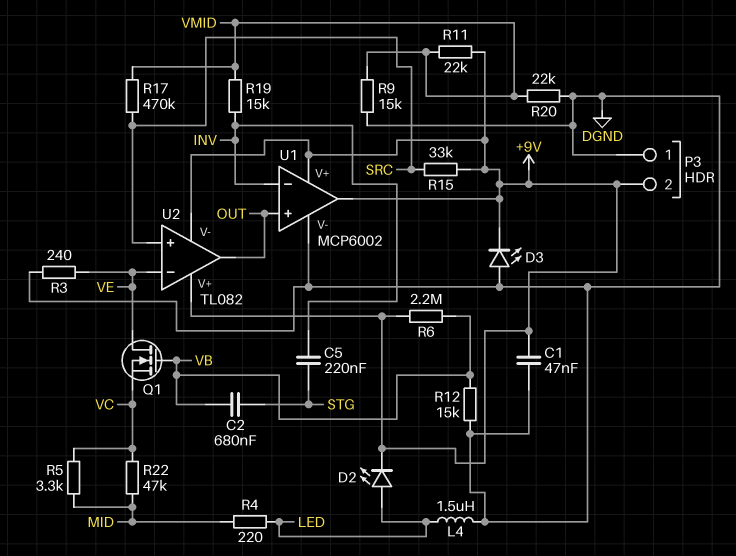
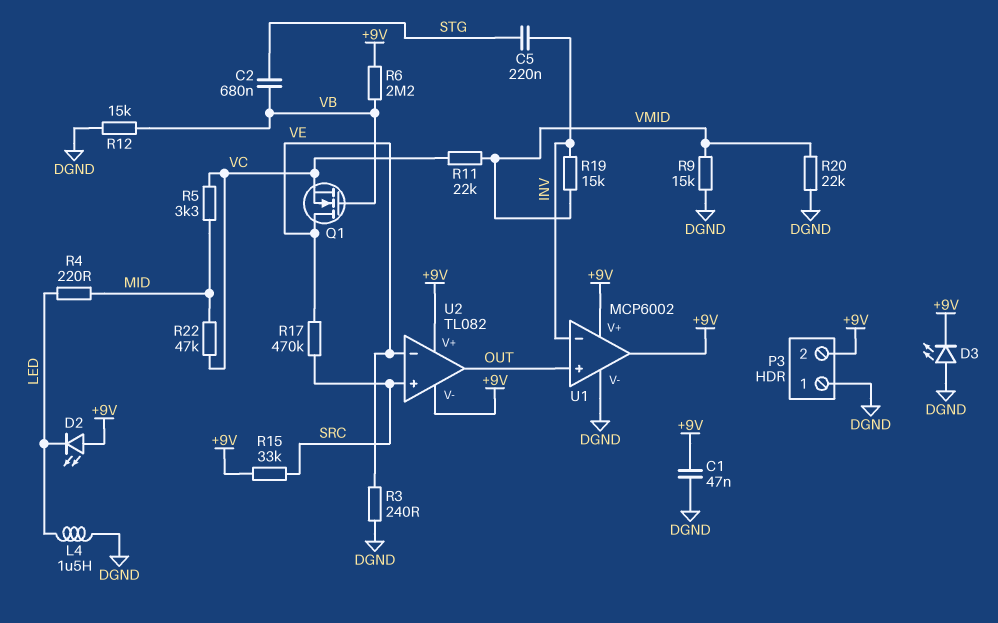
D2: LED (A LED, K +9V) -> LED (A +9V, K LED)
R11: 22k (+9V, VMID) -> 22k (VC, VMID)
R17: 470k (SRC, VMID) -> 470k (SRC, VE)

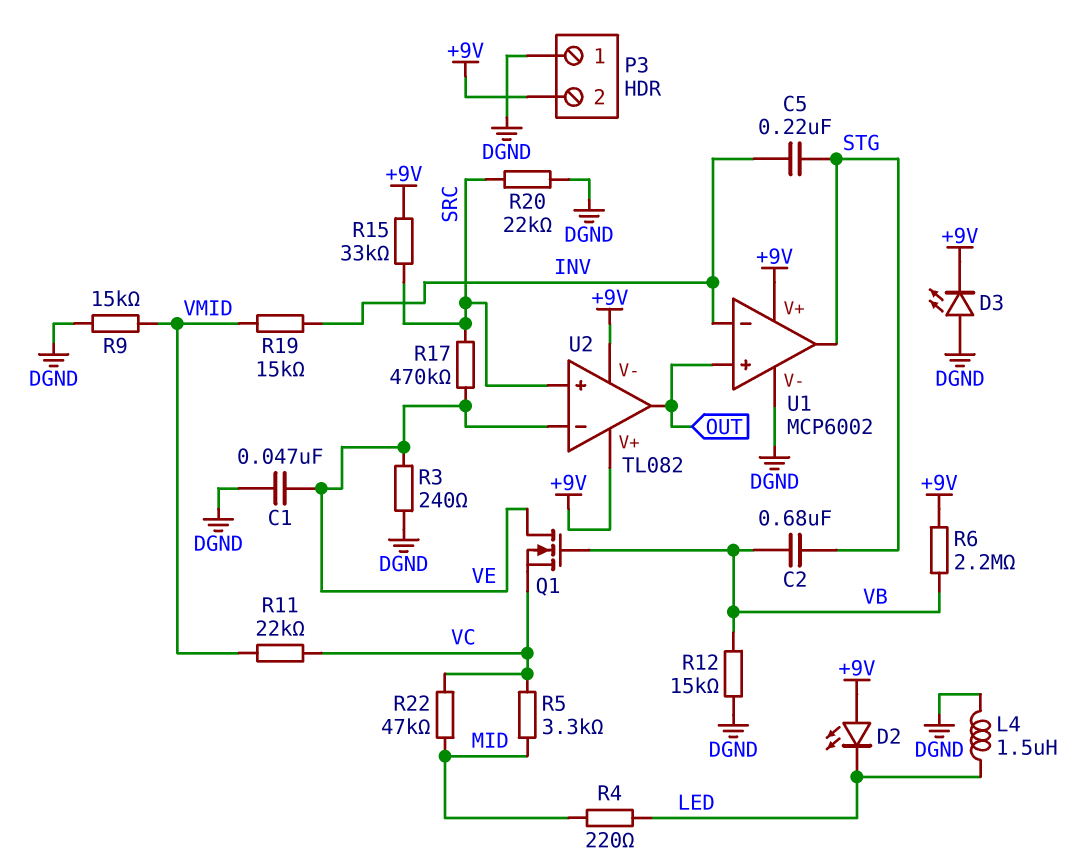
C1: 47nF (+9V, DGND) -> 47nF (DGND, VE)
R20: 22k (DGND, VMID) -> 22k (DGND, SRC)
U1 pin out: +9V -> STG

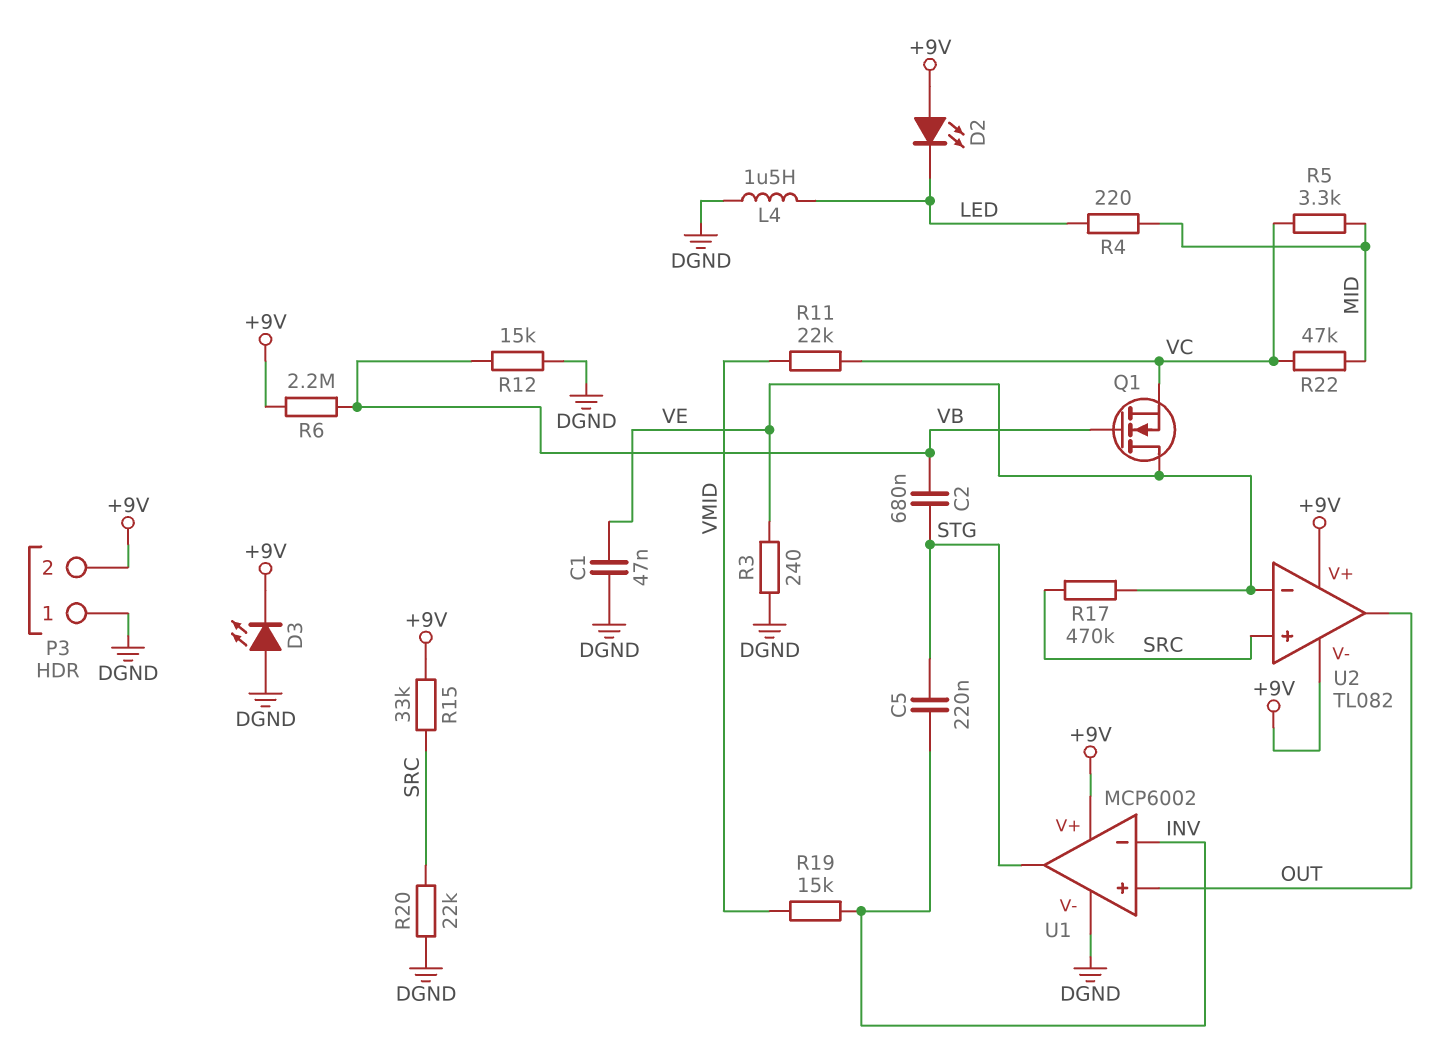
R9: 15k (DGND, VMID) -> none

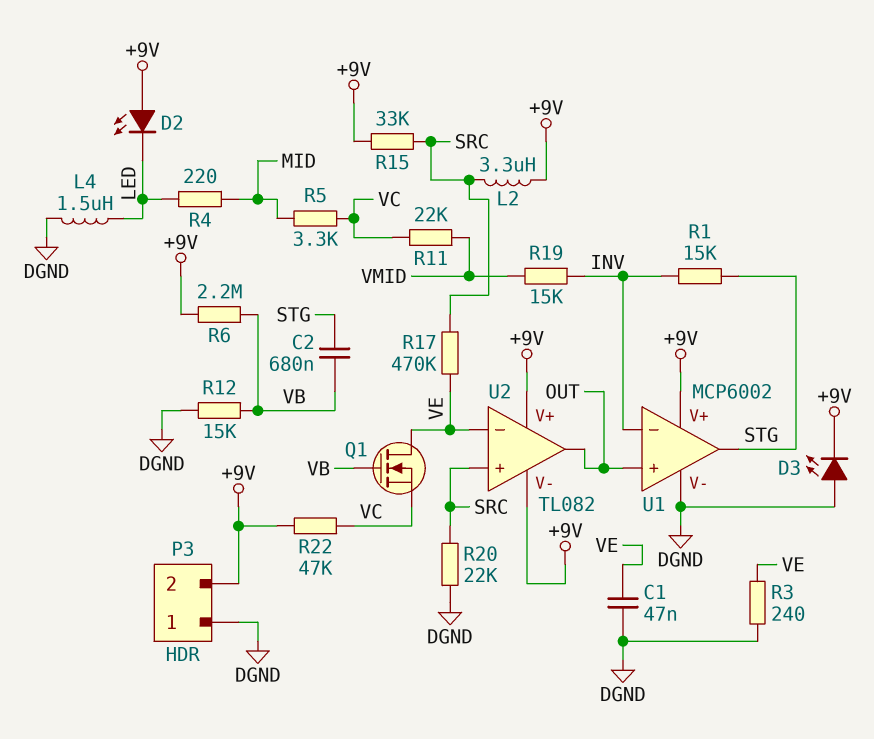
C5: 220nF (INV, STG) -> none
L2: none -> 3.3uH (+9V, SRC)
R1: none -> 15k (INV, STG)
R22: 47k (MID, VC) -> 47k (+9V, VC)

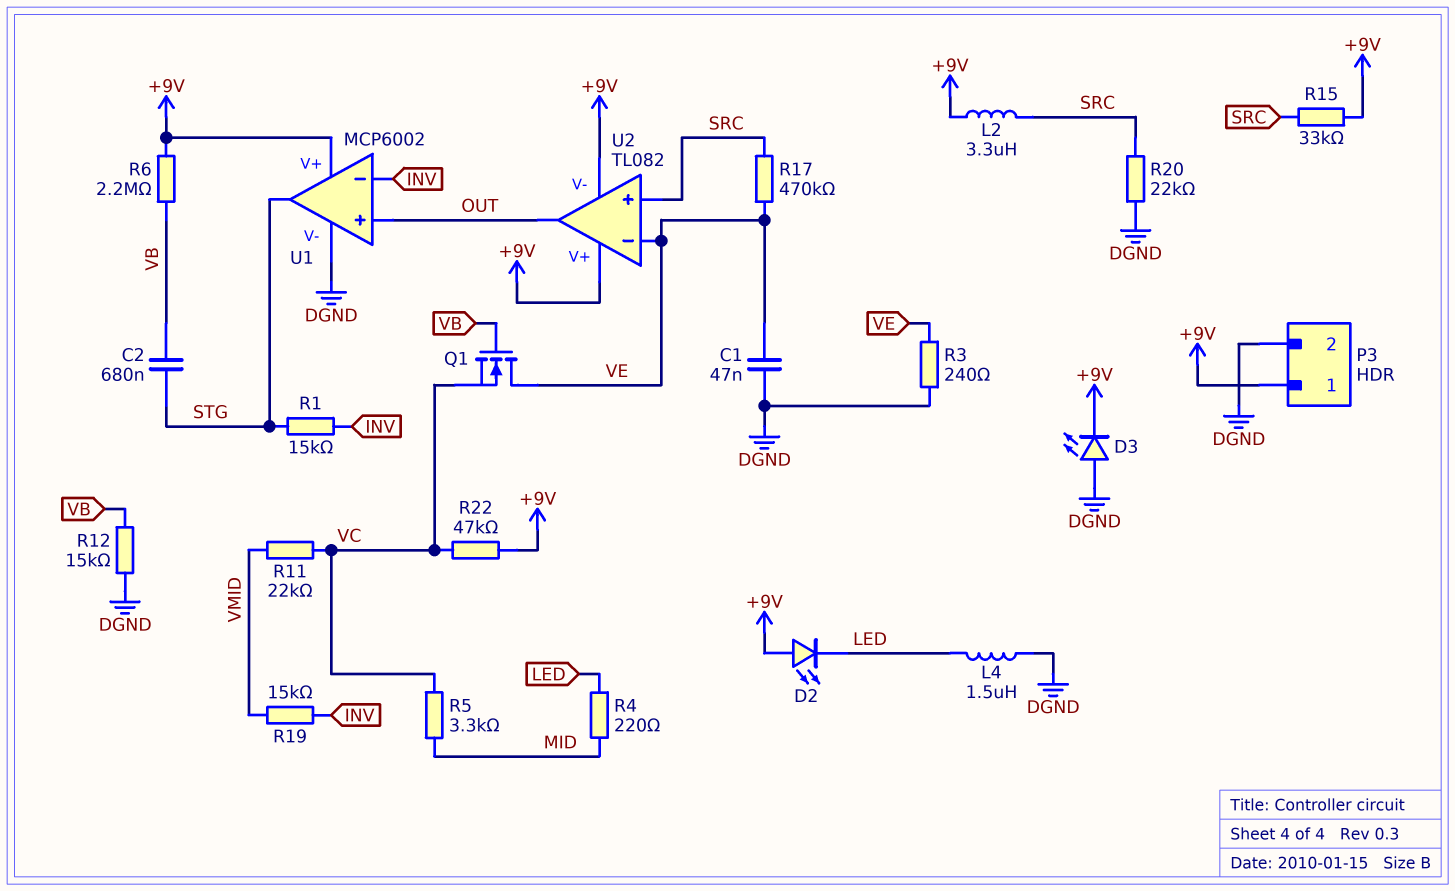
P3 pin 1: DGND -> +9V
P3 pin 2: +9V -> DGND

